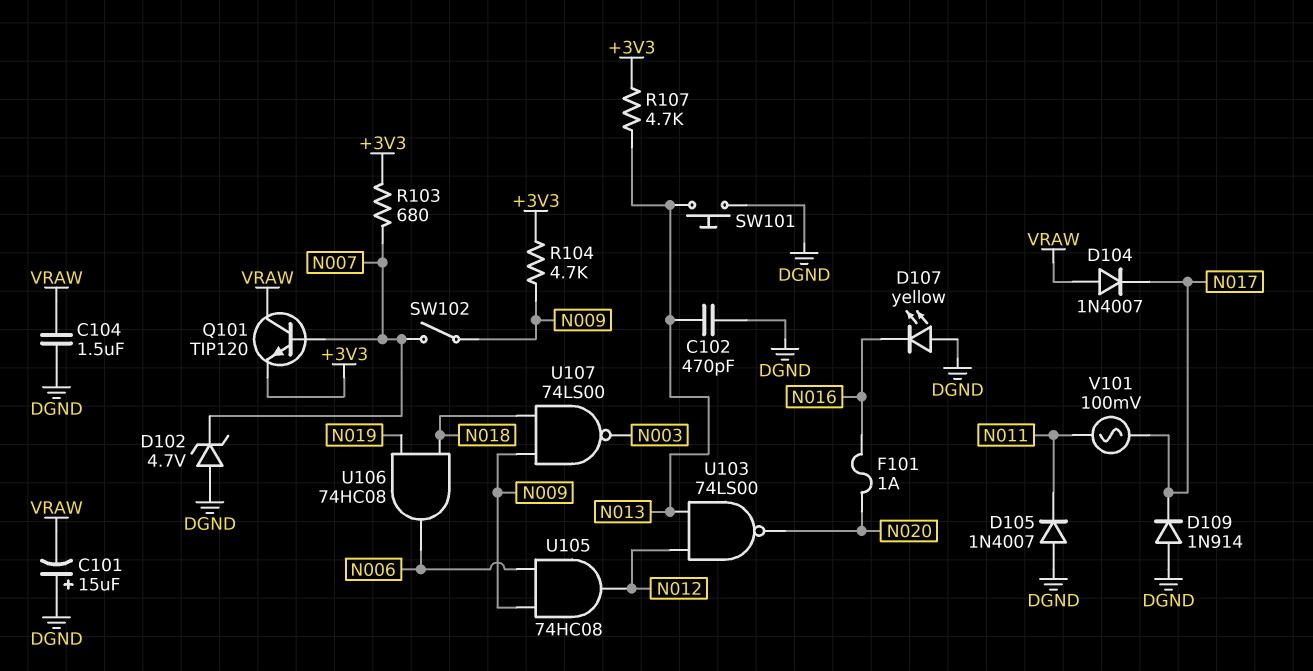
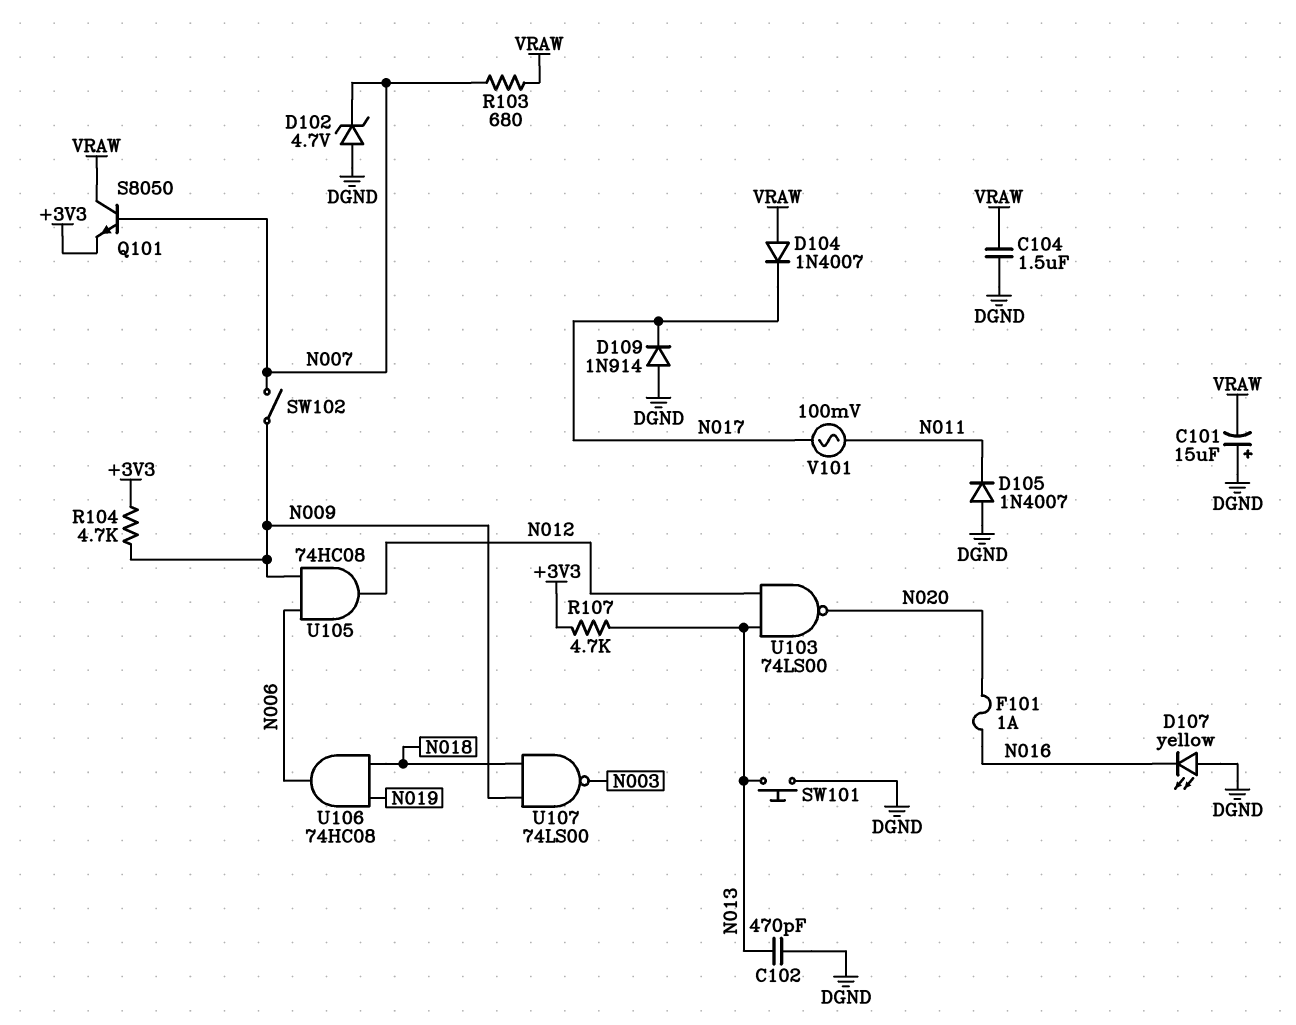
Q101: NPN TIP120 (B N007, C VRAW, E +3V3) -> NPN S8050 (B N007, C VRAW, E +3V3)
R103: 680 (+3V3, N007) -> 680 (N007, VRAW)

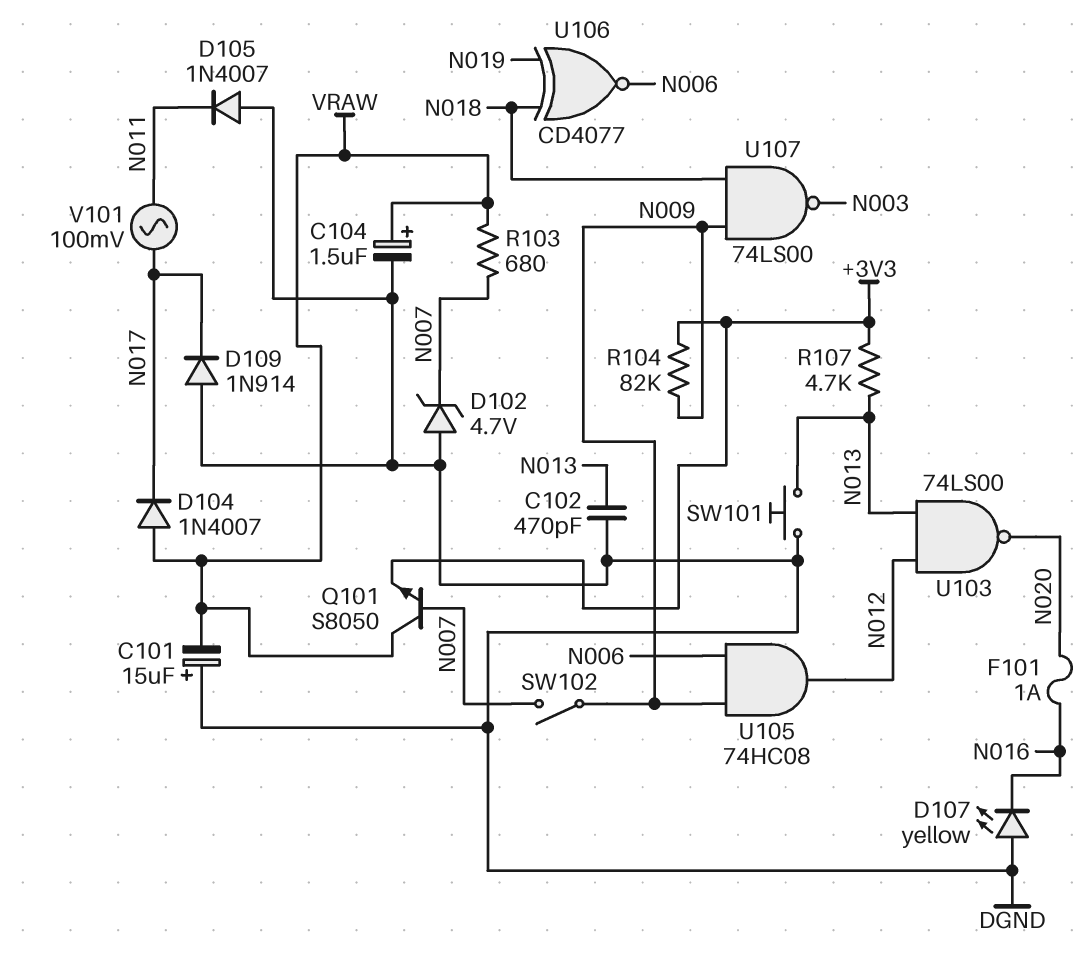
C104: 1.5uF (DGND, VRAW) -> 1.5uF (plus VRAW, minus DGND)
R104: 4.7k (+3V3, N009) -> 82k (+3V3, N009)
U106: AND 74HC08 (in N018, in N019, out N006) -> XNOR CD4077 (in N018, in N019, out N006)

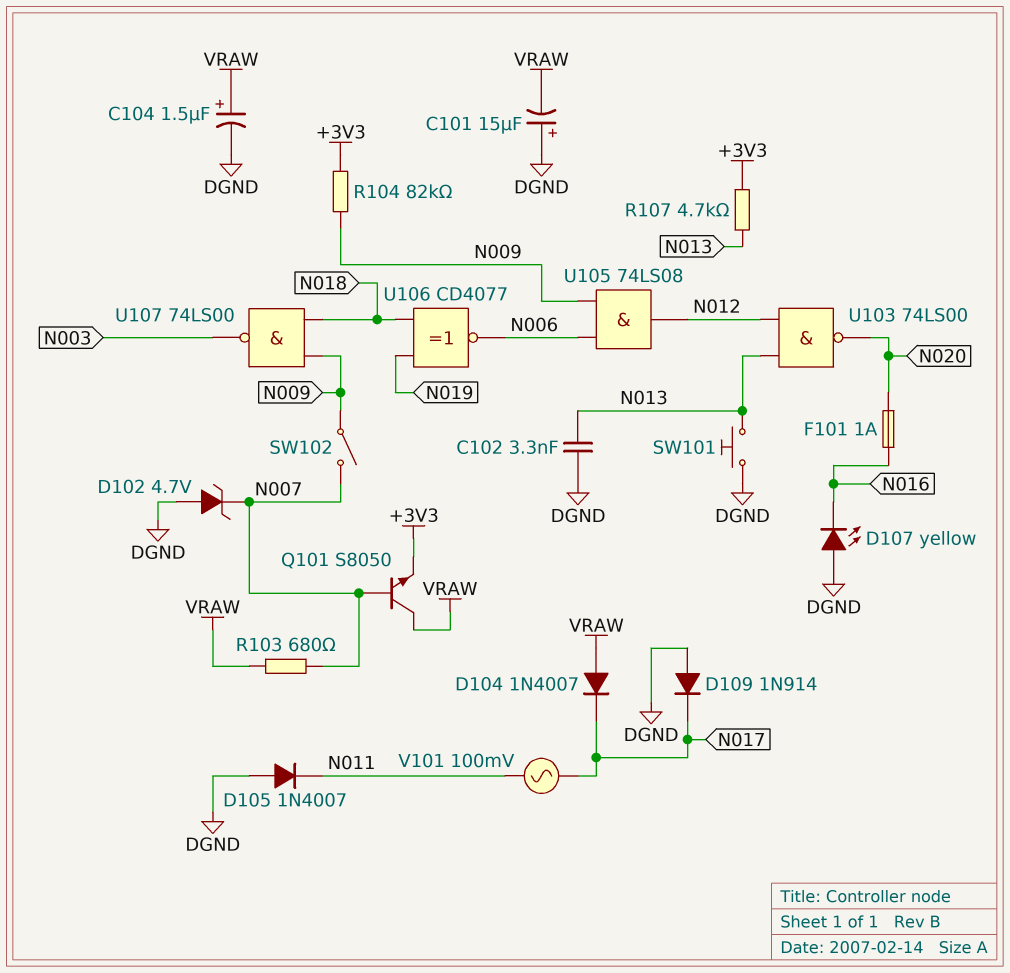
C102: 470pF (DGND, N013) -> 3.3nF (DGND, N013)
U105: AND 74HC08 (in N006, in N009, out N012) -> AND 74LS08 (in N006, in N009, out N012)

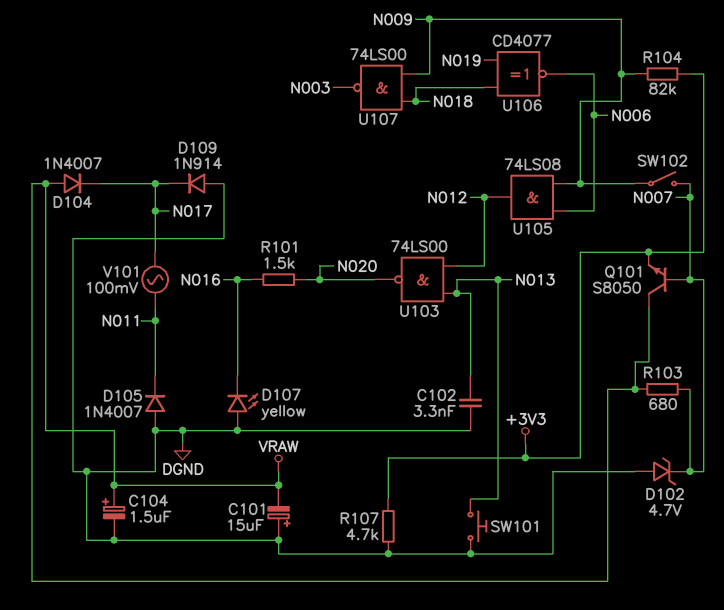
F101: 1A (N016, N020) -> none
R101: none -> 1.5k (N016, N020)
R107: 4.7k (+3V3, N013) -> 4.7k (+3V3, DGND)

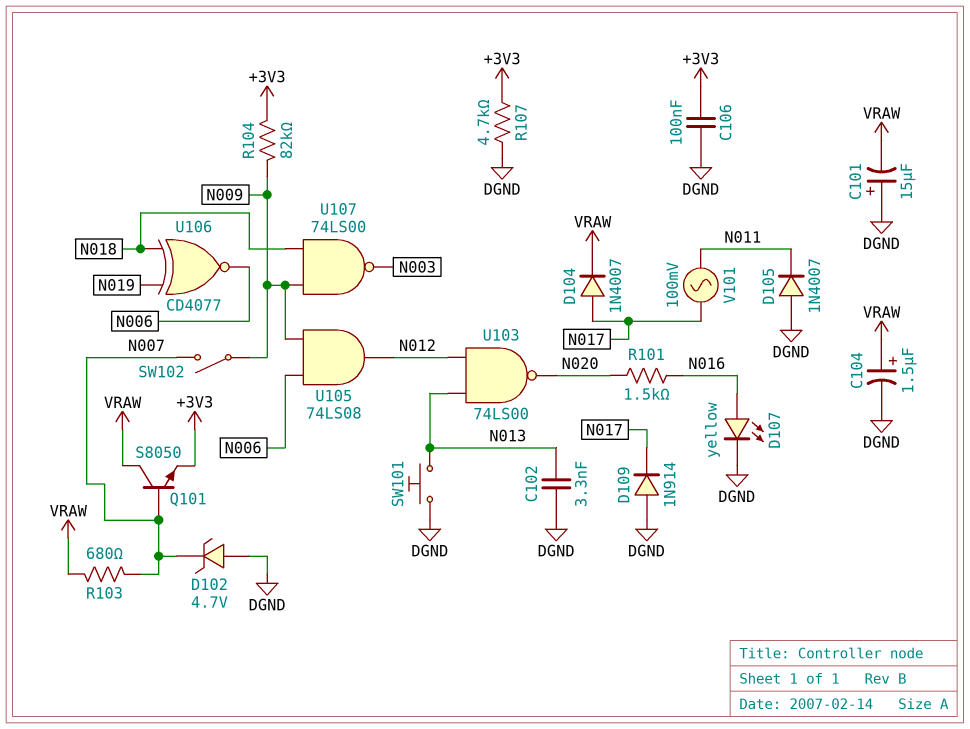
C106: none -> 100nF (+3V3, DGND)
D104: diode 1N4007 (A VRAW, K N017) -> diode 1N4007 (A N017, K VRAW)
D107: LED yellow (A DGND, K N016) -> LED yellow (A N016, K DGND)

